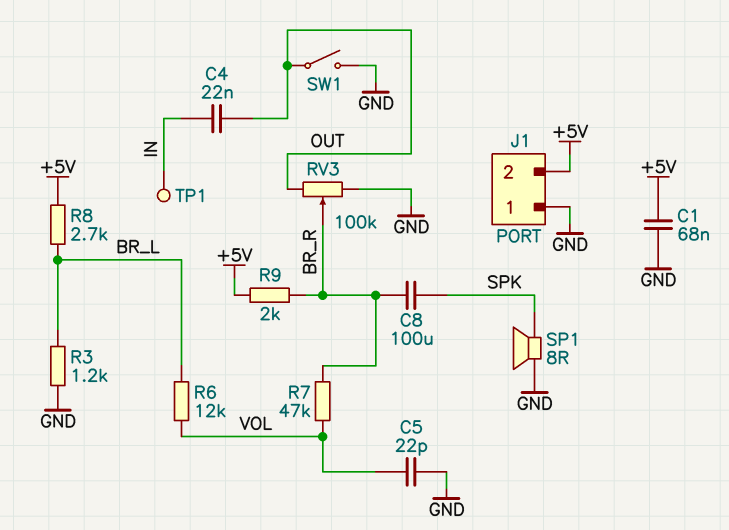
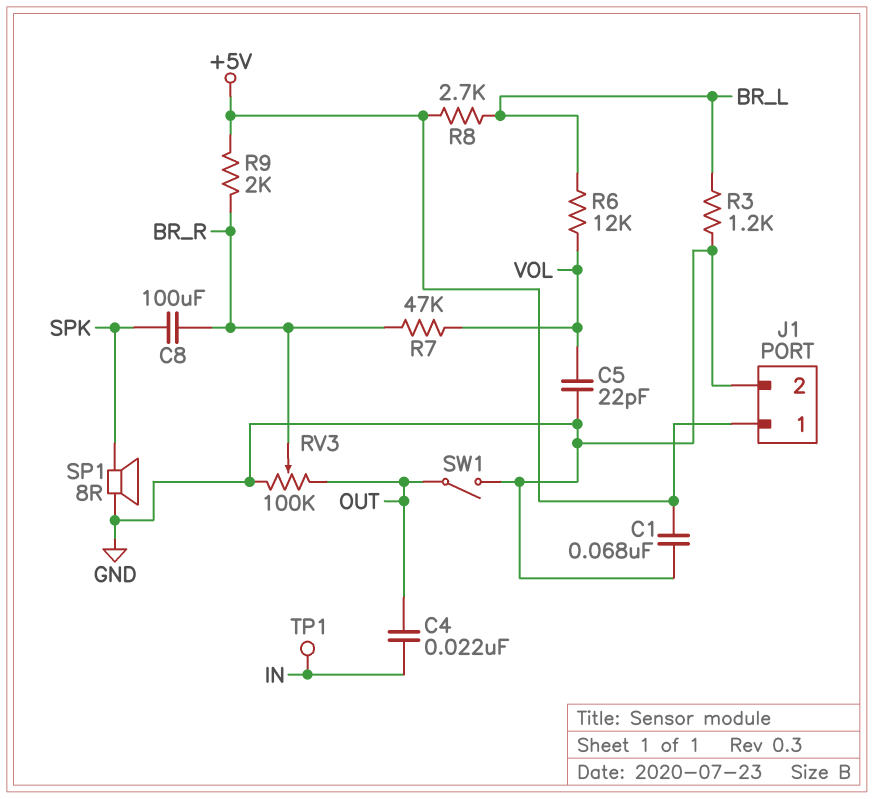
J1 pin 1: GND -> +5V
J1 pin 2: +5V -> GND

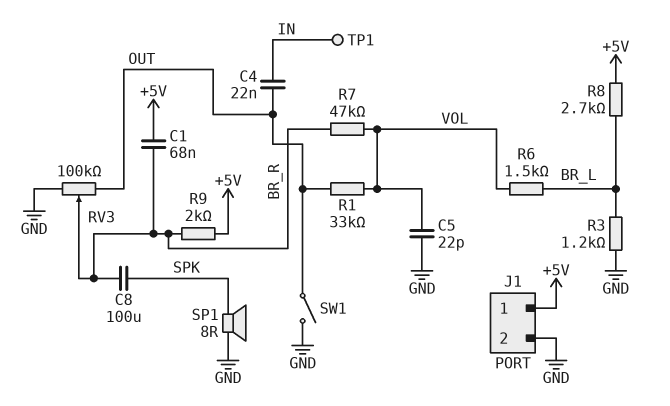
C1: 68nF (+5V, GND) -> 68nF (+5V, BR_R)
R1: none -> 33k (OUT, VOL)
R6: 12k (BR_L, VOL) -> 1.5k (BR_L, VOL)

